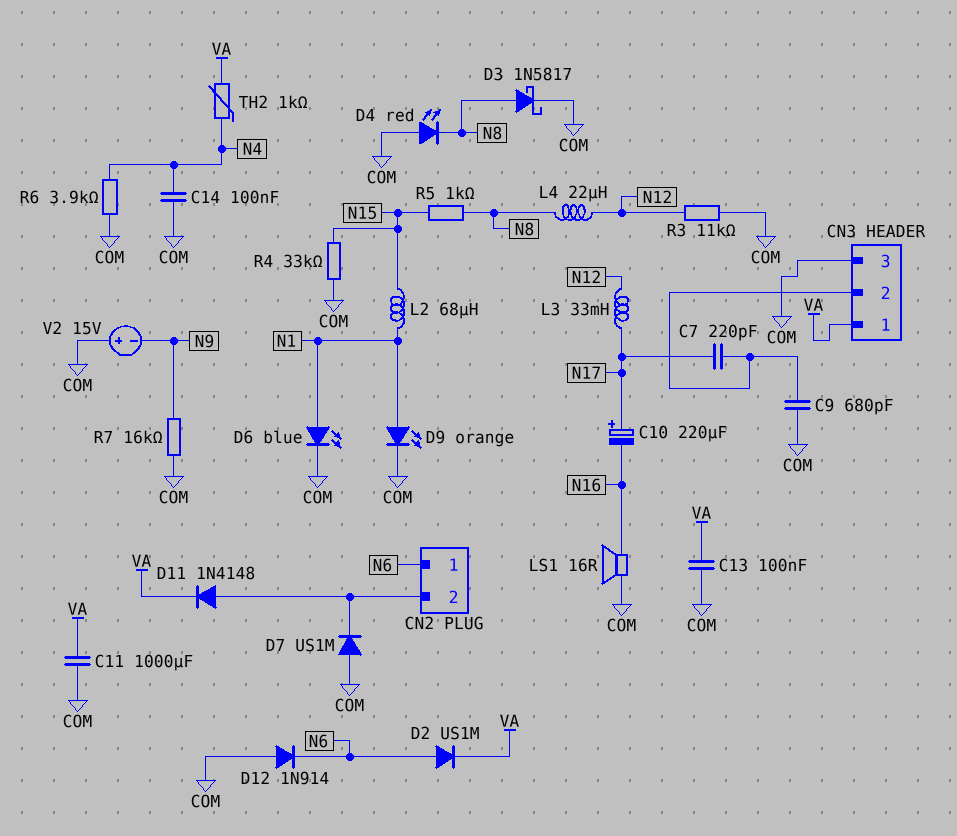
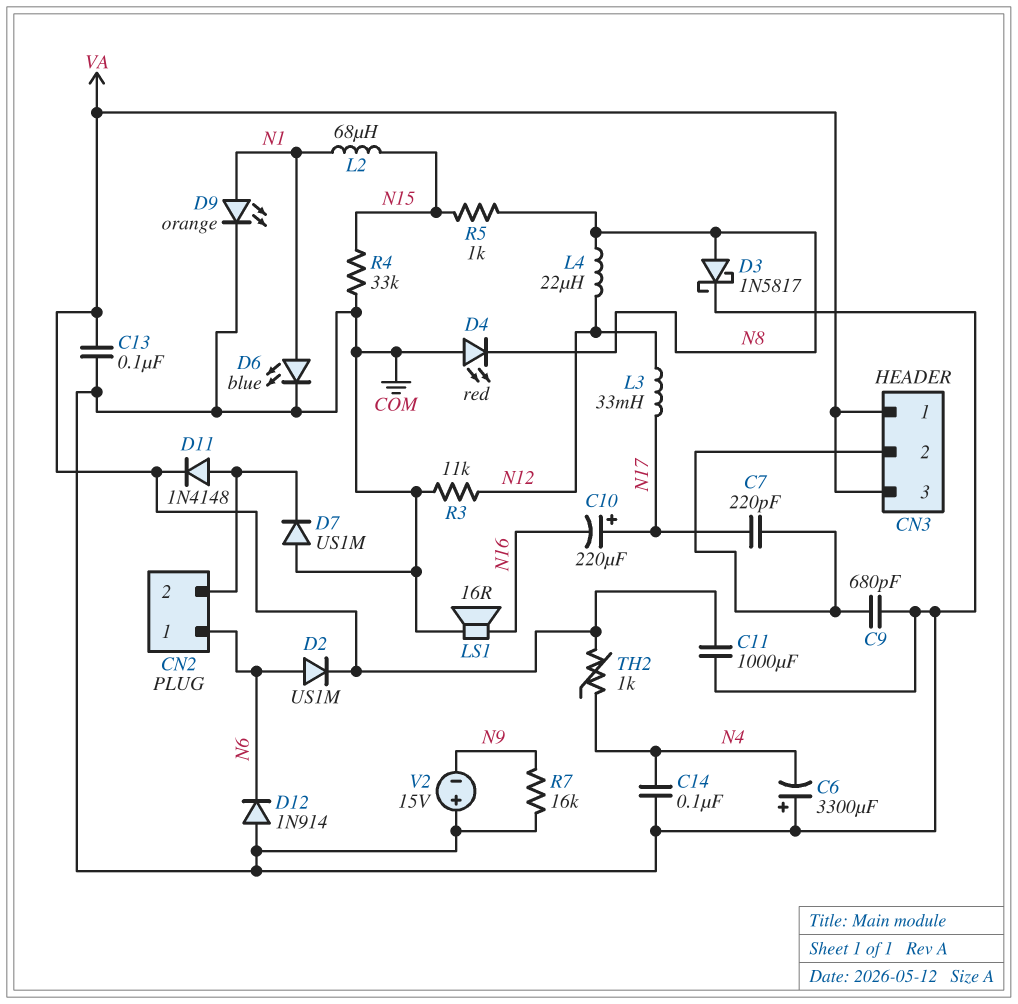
C6: none -> 3300uF (plus COM, minus N4)
CN3 pin 3: COM -> VA
R6: 3.9k (COM, N4) -> none

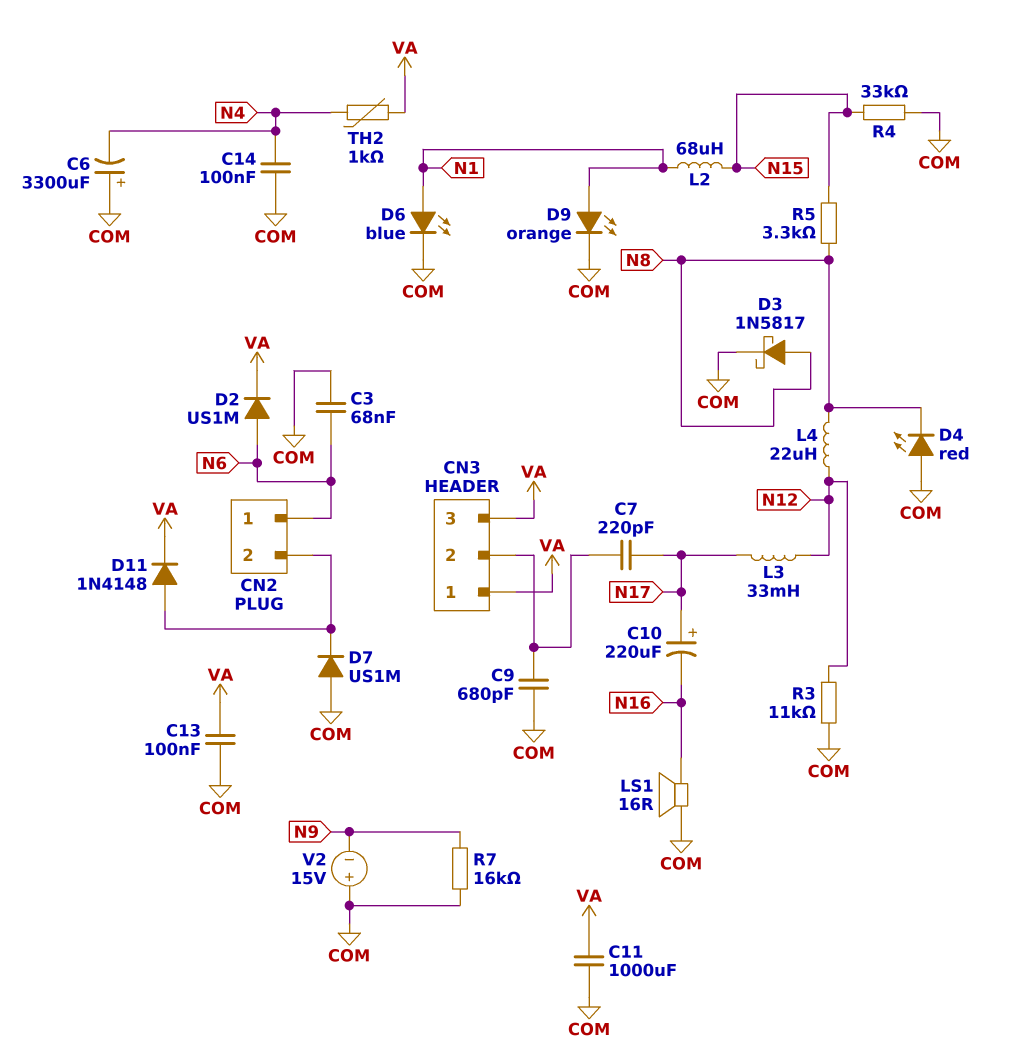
C3: none -> 68nF (COM, N6)
D12: diode 1N914 (A COM, K N6) -> none
R5: 1k (N8, N15) -> 3.3k (N8, N15)

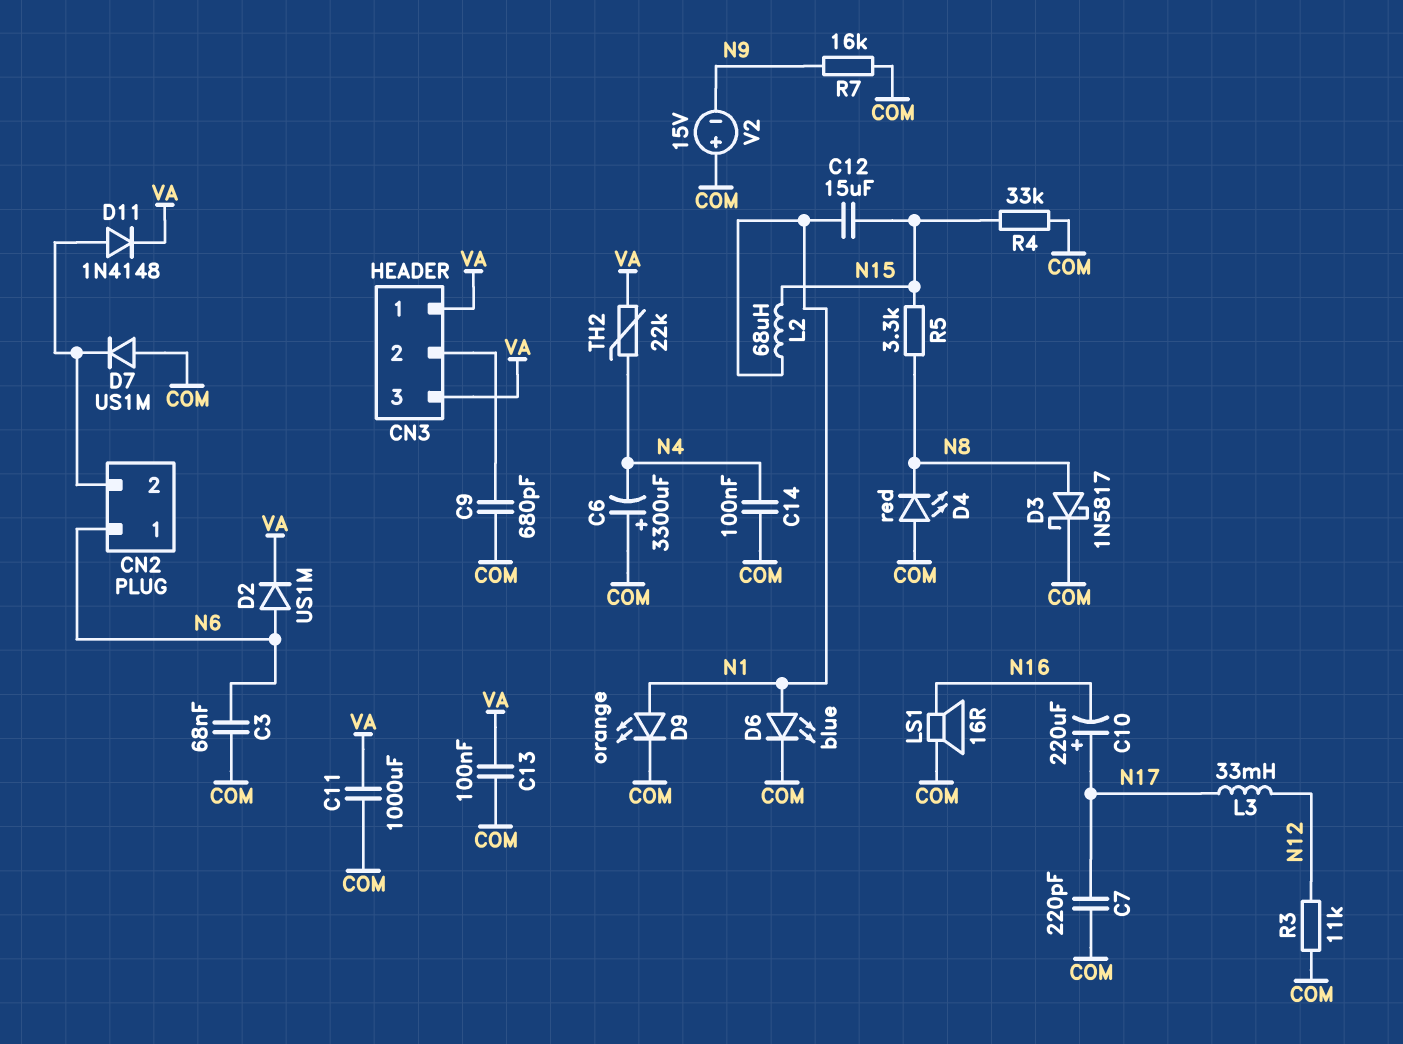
C7: 220pF (CN3/2, N17) -> 220pF (COM, N17)
C12: none -> 15uF (N1, N15)
L4: 22uH (N8, N12) -> none
TH2: 1k (N4, VA) -> 22k (N4, VA)

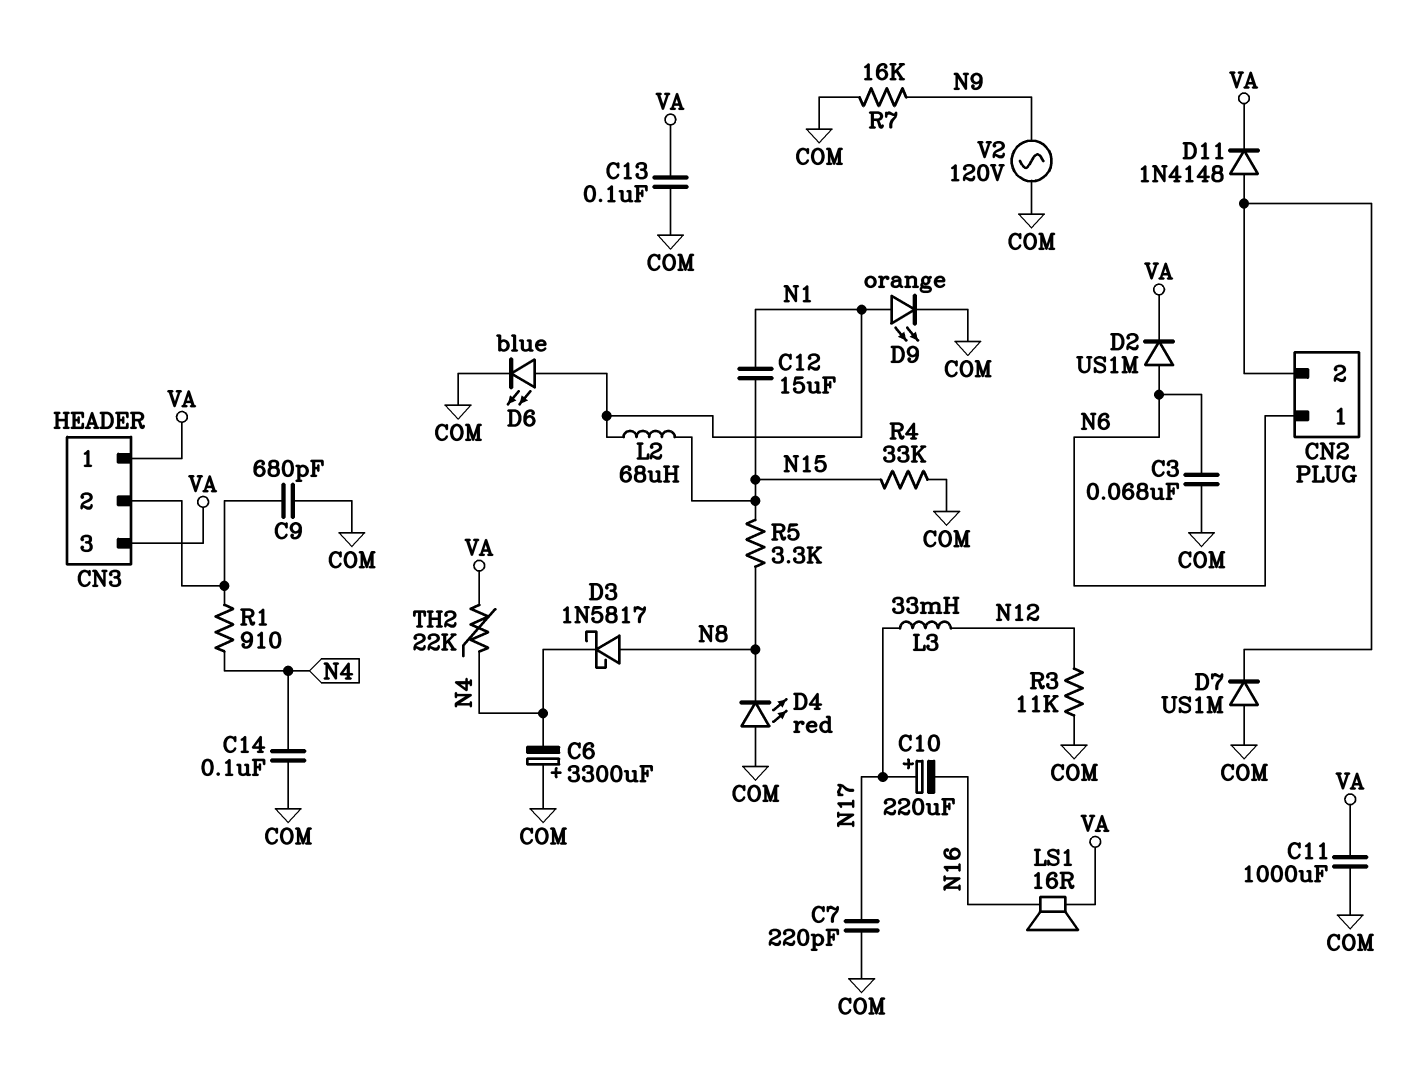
D3: schottky 1N5817 (A N8, K COM) -> schottky 1N5817 (A N8, K N4)
LS1: speaker 16R (COM, N16) -> speaker 16R (N16, VA)
R1: none -> 910 (CN3/2, N4)
V2: 15V (plus COM, minus N9) -> AC 120V (COM, N9)

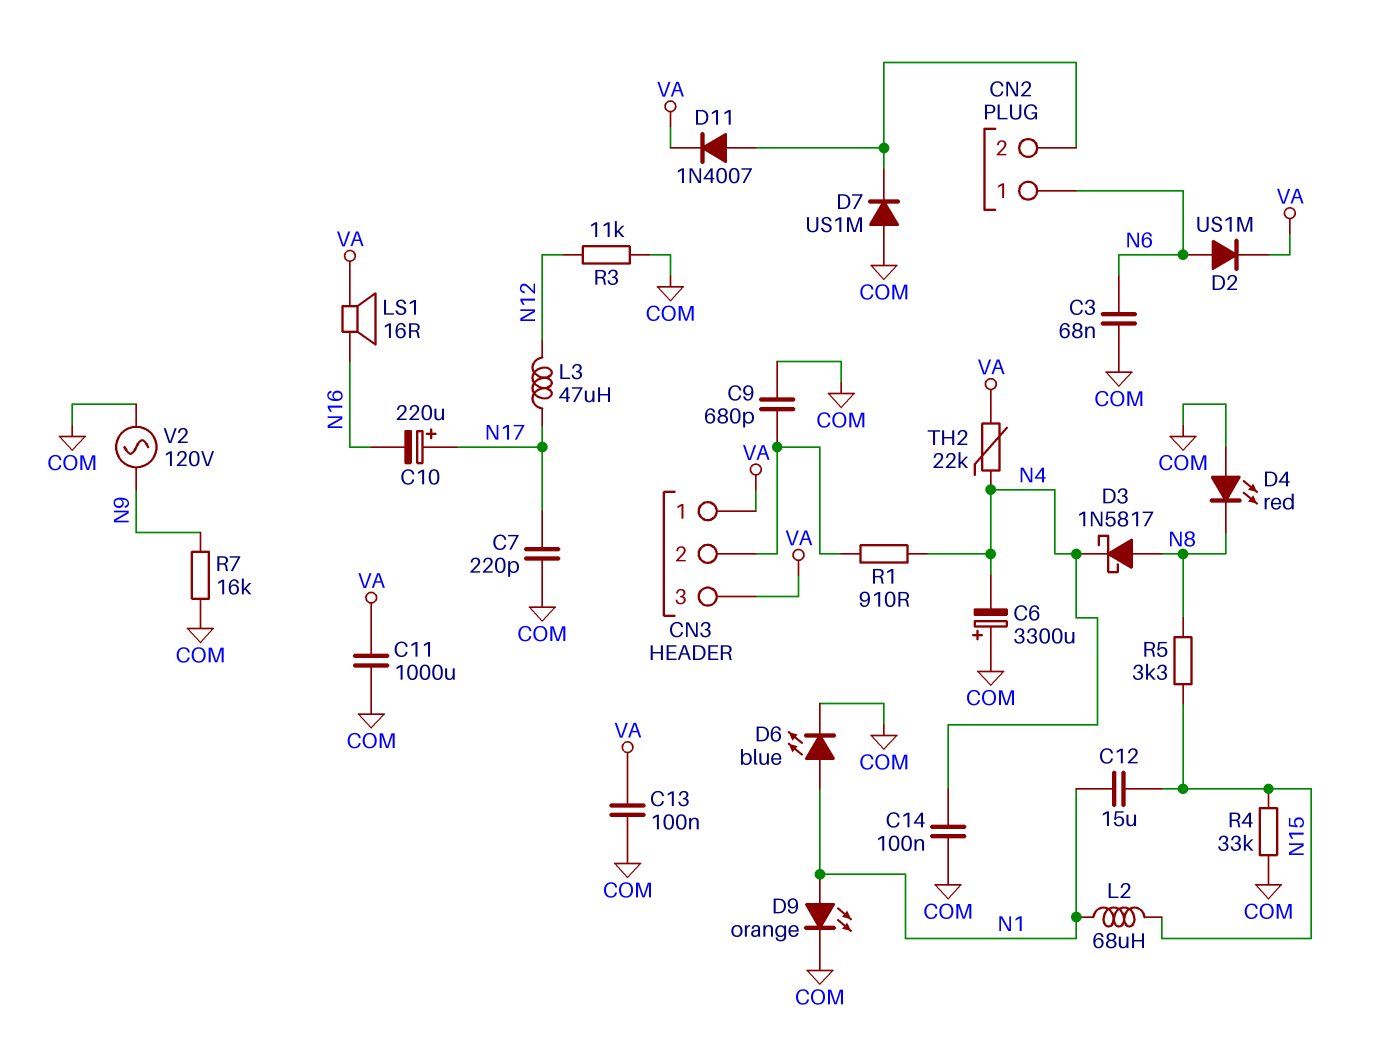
D11: diode 1N4148 (A CN2/2, K VA) -> diode 1N4007 (A CN2/2, K VA)
L3: 33mH (N12, N17) -> 47uH (N12, N17)

